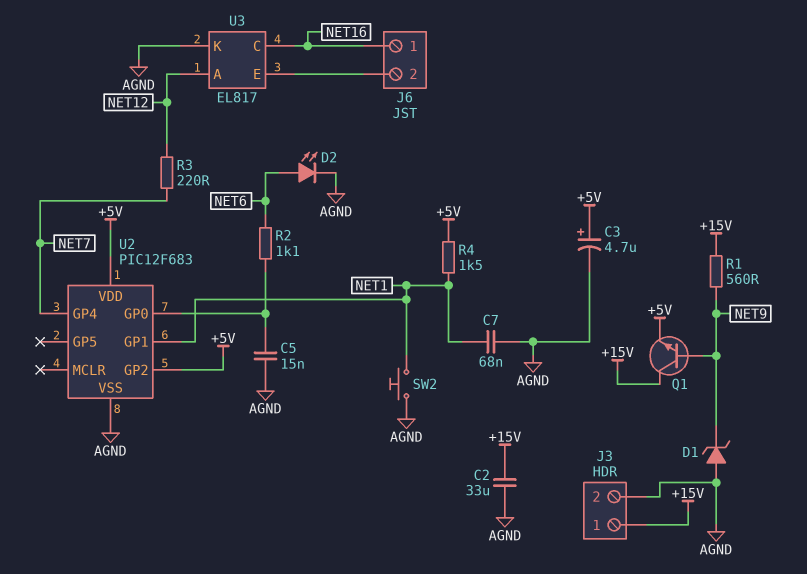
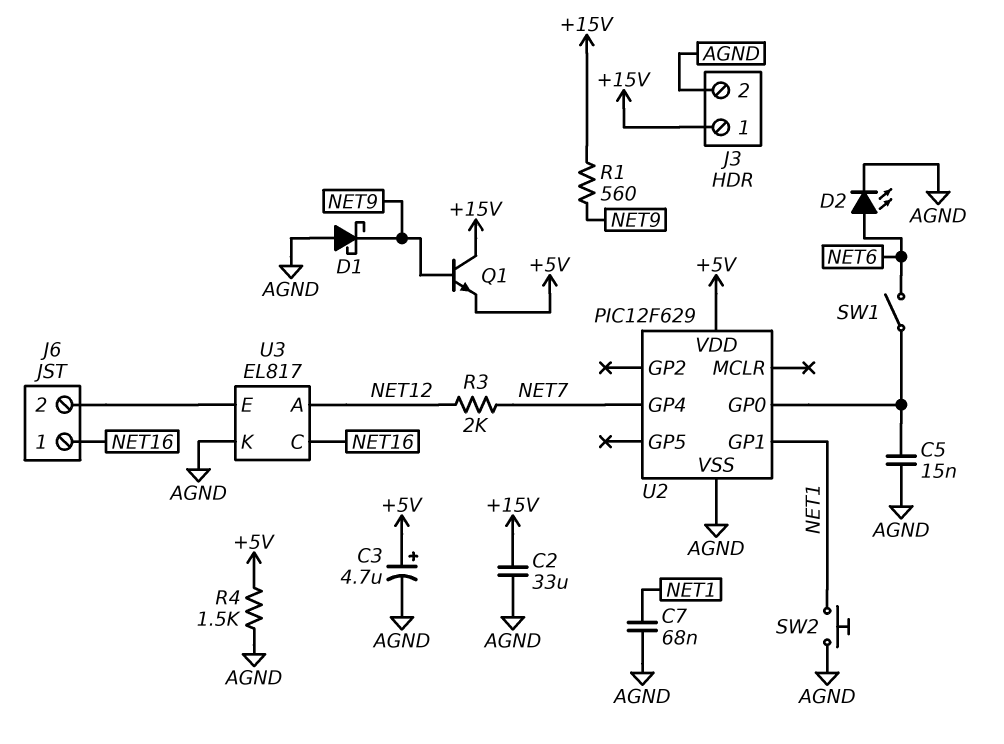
D1: zener (A AGND, K NET9) -> schottky (A AGND, K NET9)
R2: 1.1k (NET6, U2/GP0) -> none
R3: 220 (NET7, NET12) -> 2k (NET7, NET12)
R4: 1.5k (+5V, NET1) -> 1.5k (+5V, AGND)
SW1: none -> switch (NET6, U2/GP0)
U2: PIC12F683 -> PIC12F629
U2 pin GP2: +5V -> none

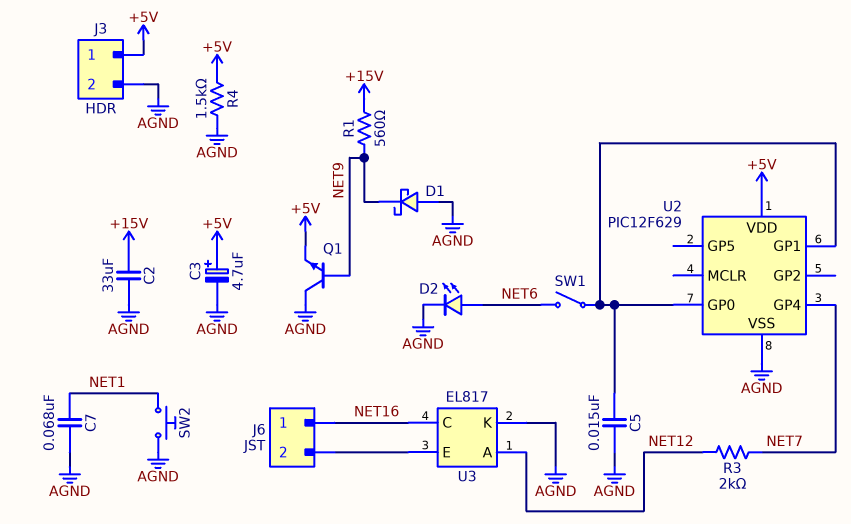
J3 pin 1: +15V -> +5V
Q1: NPN (B NET9, C +15V, E +5V) -> NPN (B NET9, C AGND, E +5V)
U2 pin GP1: NET1 -> U2/GP0

